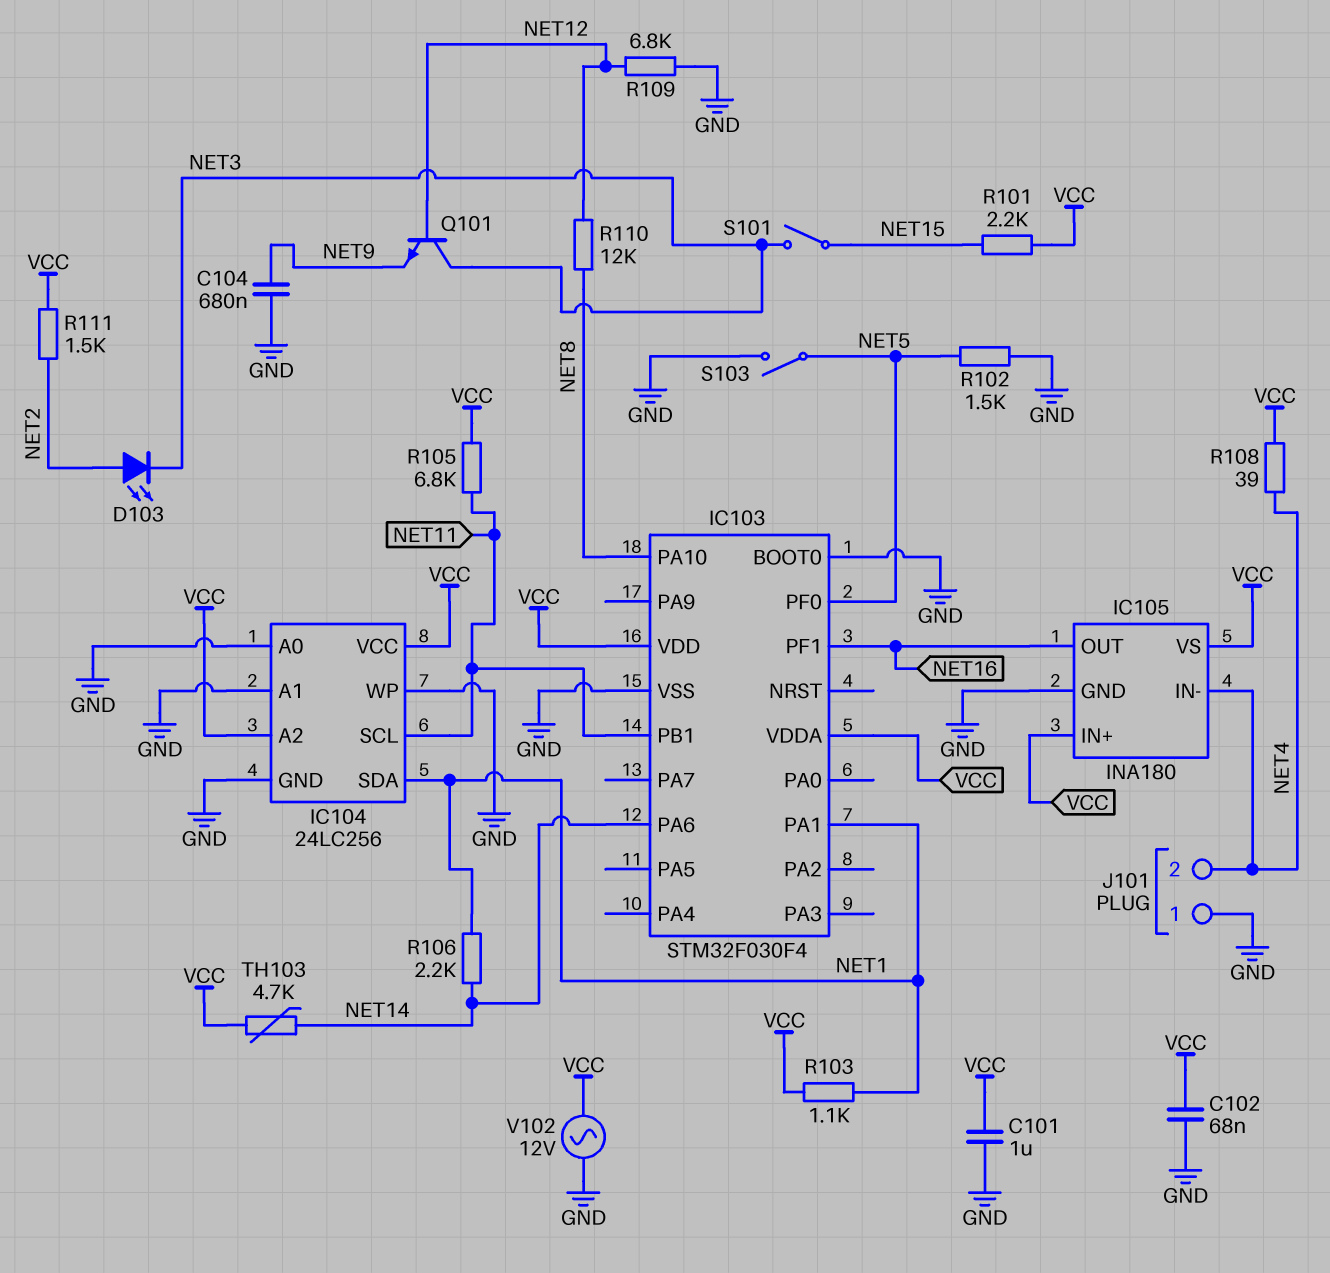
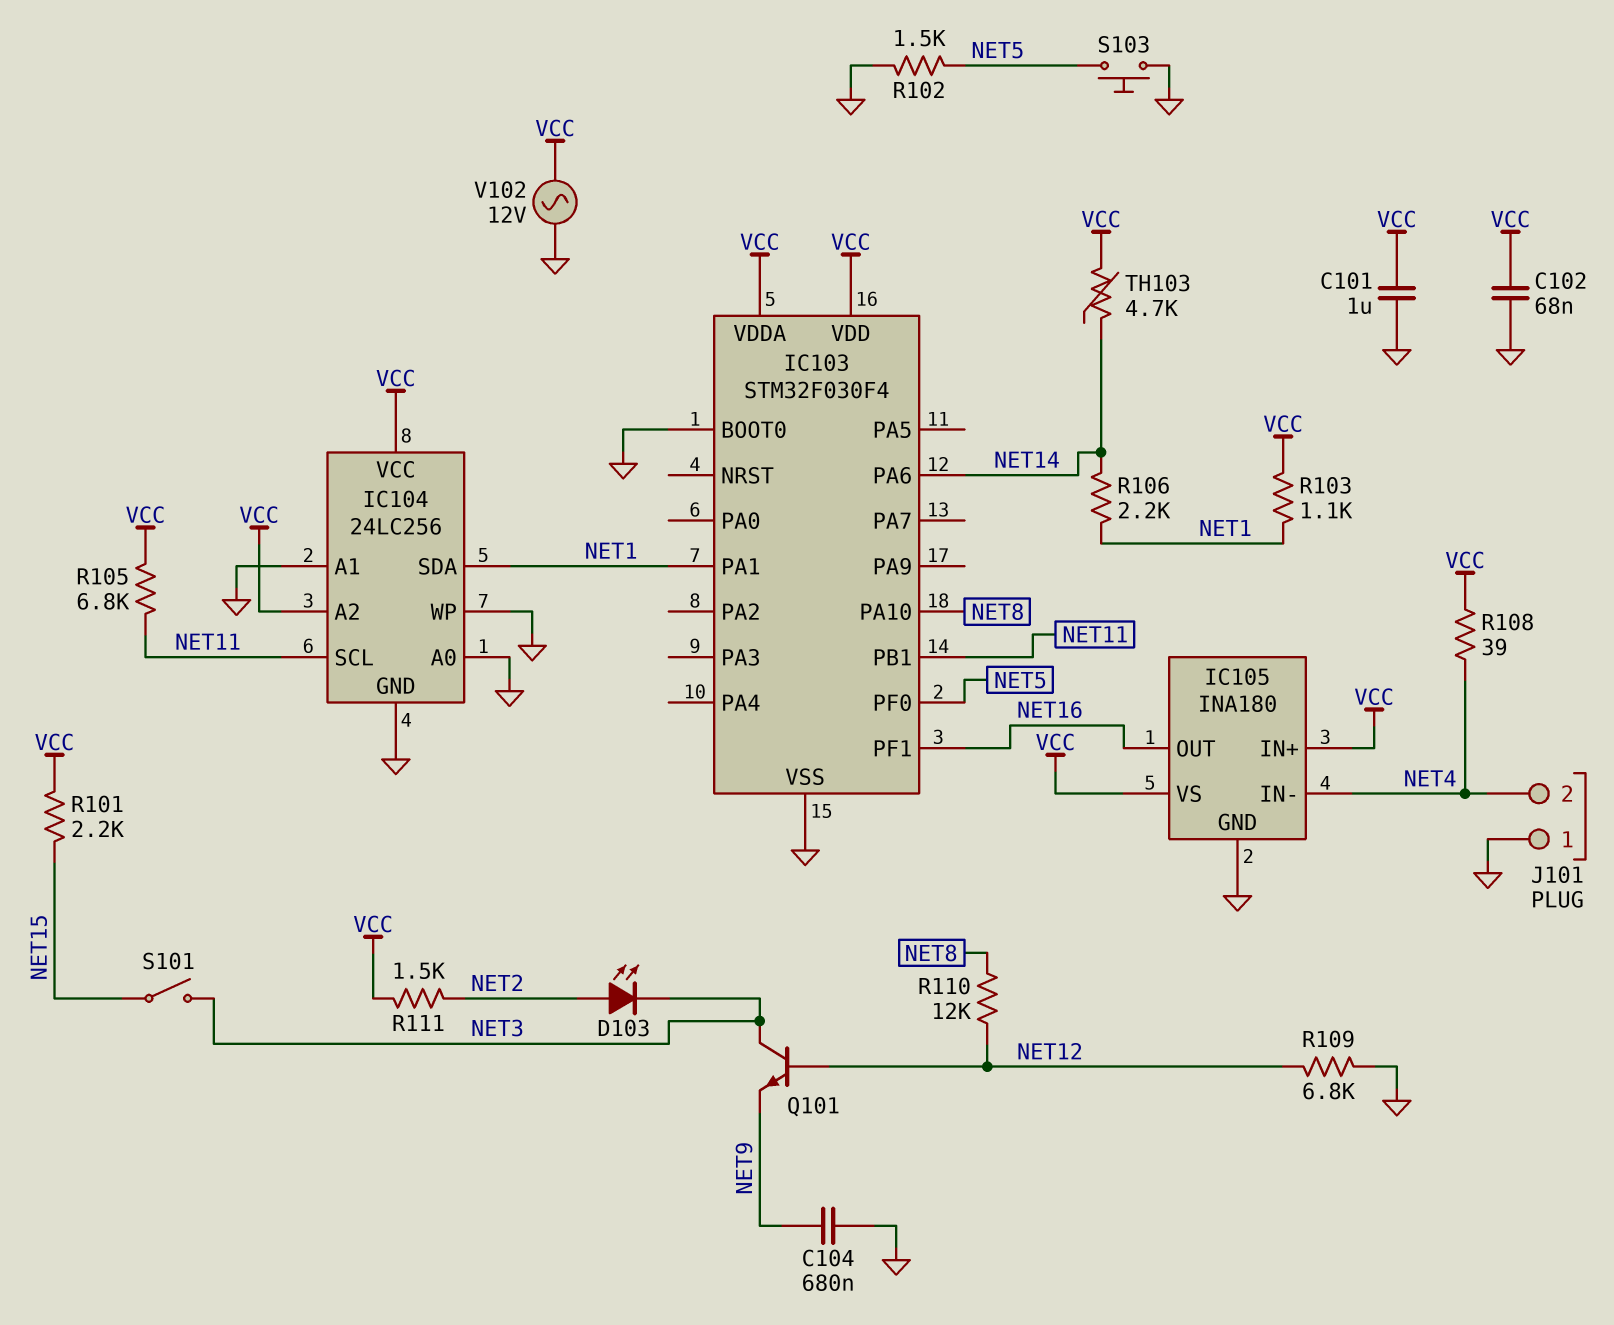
S103: switch (GND, NET5) -> button (GND, NET5)

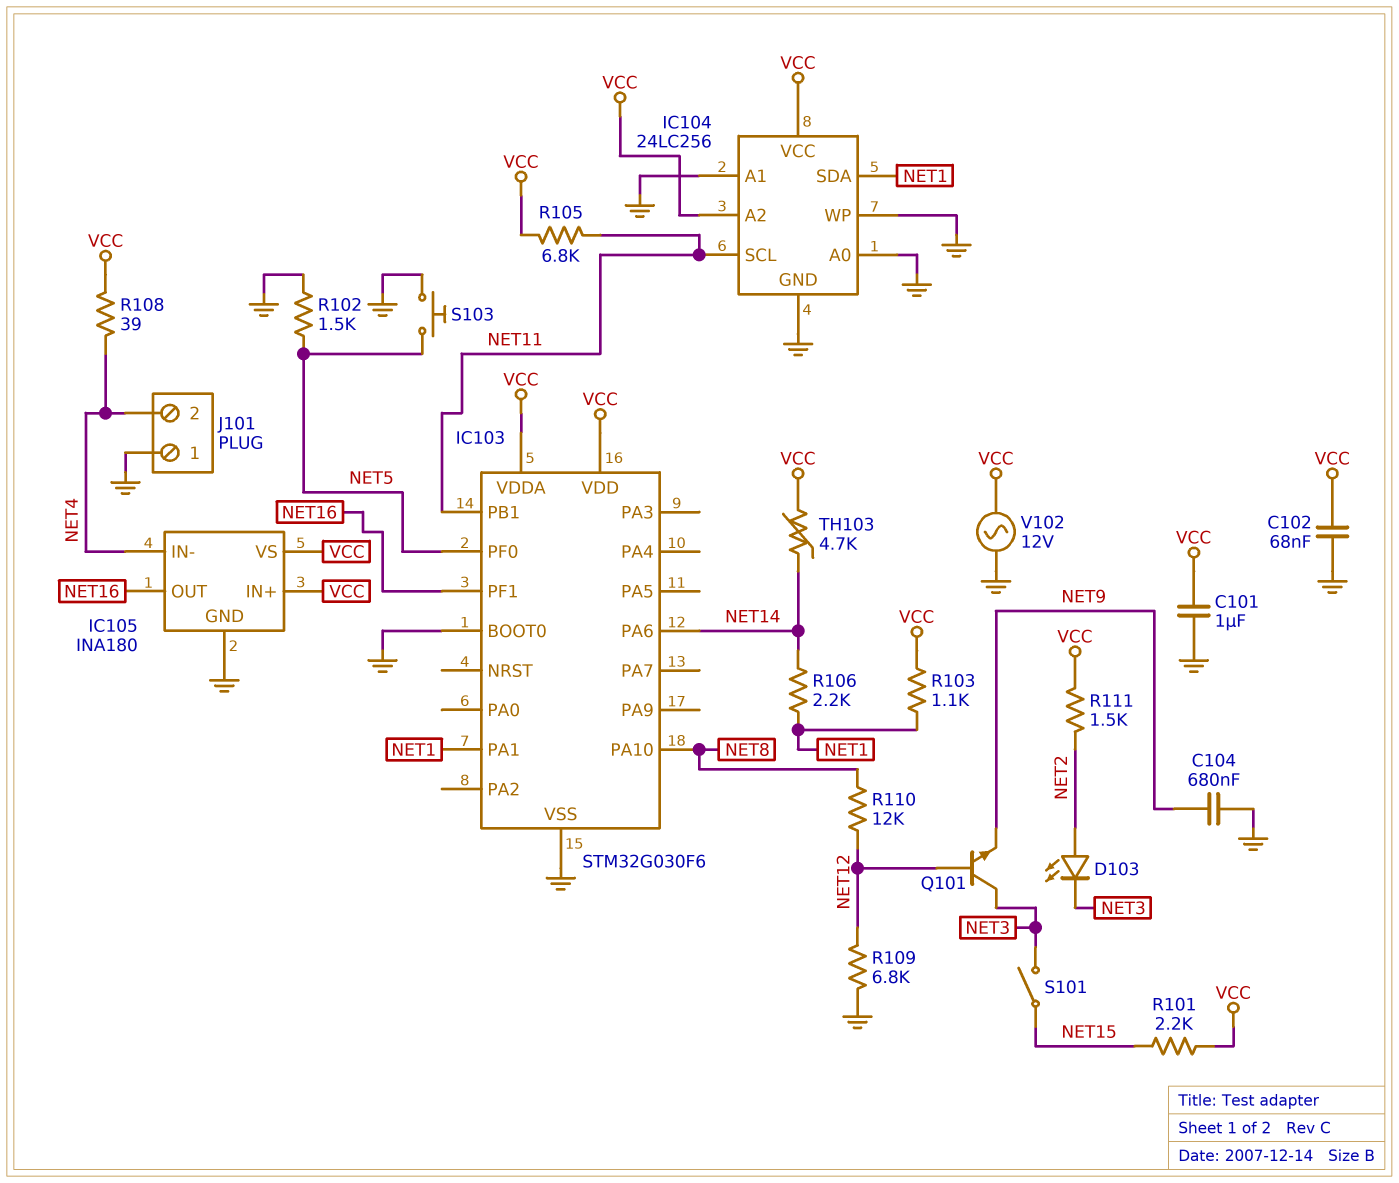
IC103: STM32F030F4 -> STM32G030F6

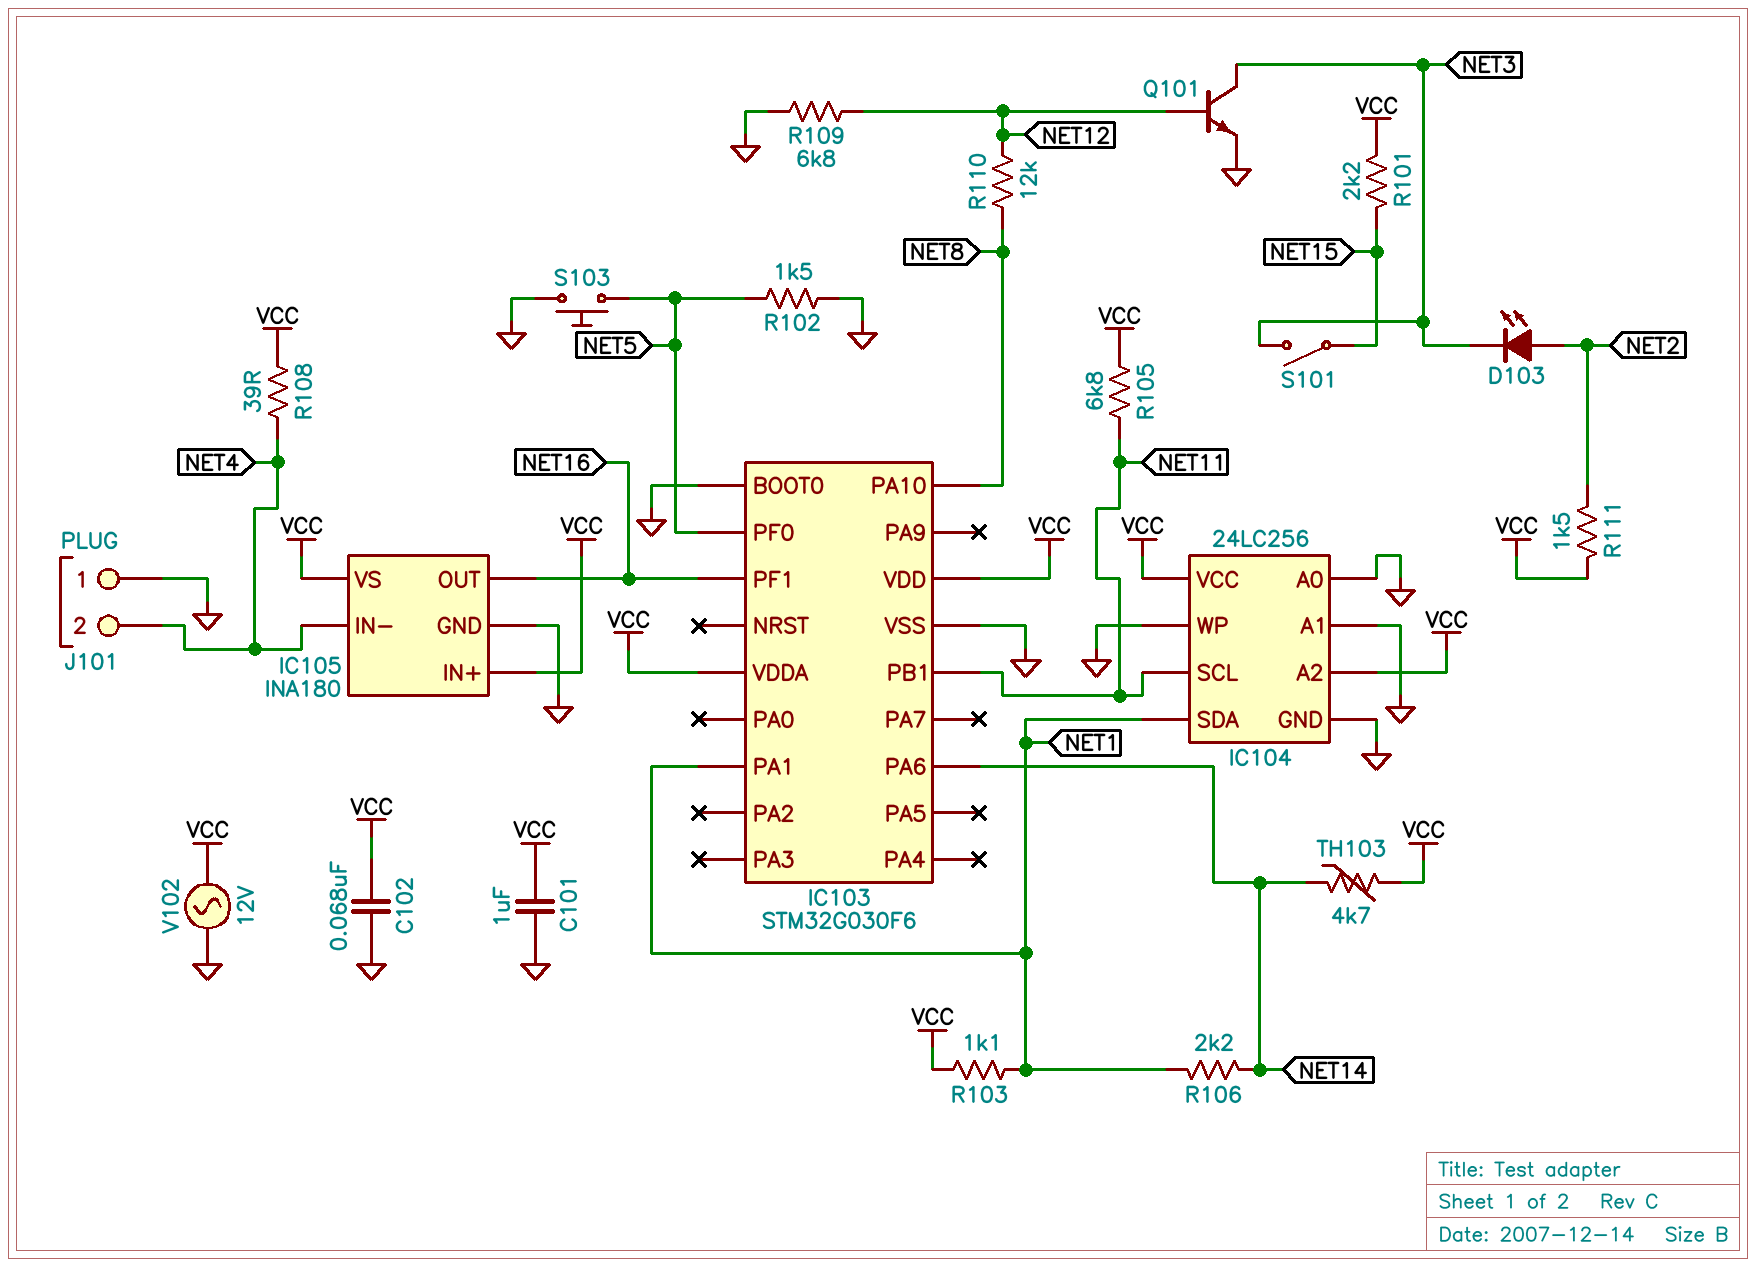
C104: 680nF (GND, NET9) -> none
Q101: NPN (B NET12, C NET3, E NET9) -> NPN (B NET12, C NET3, E GND)

